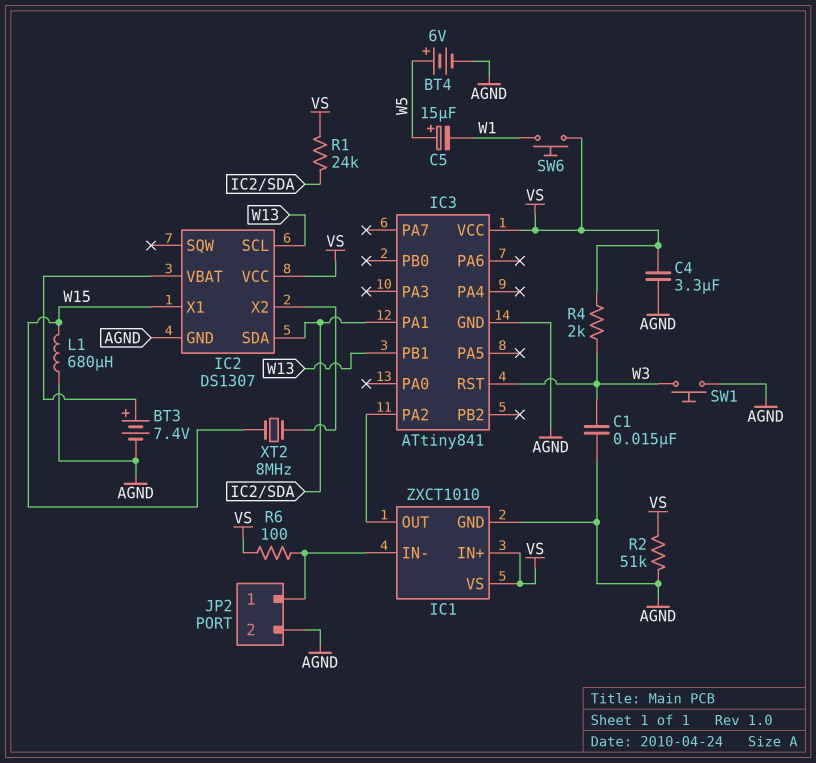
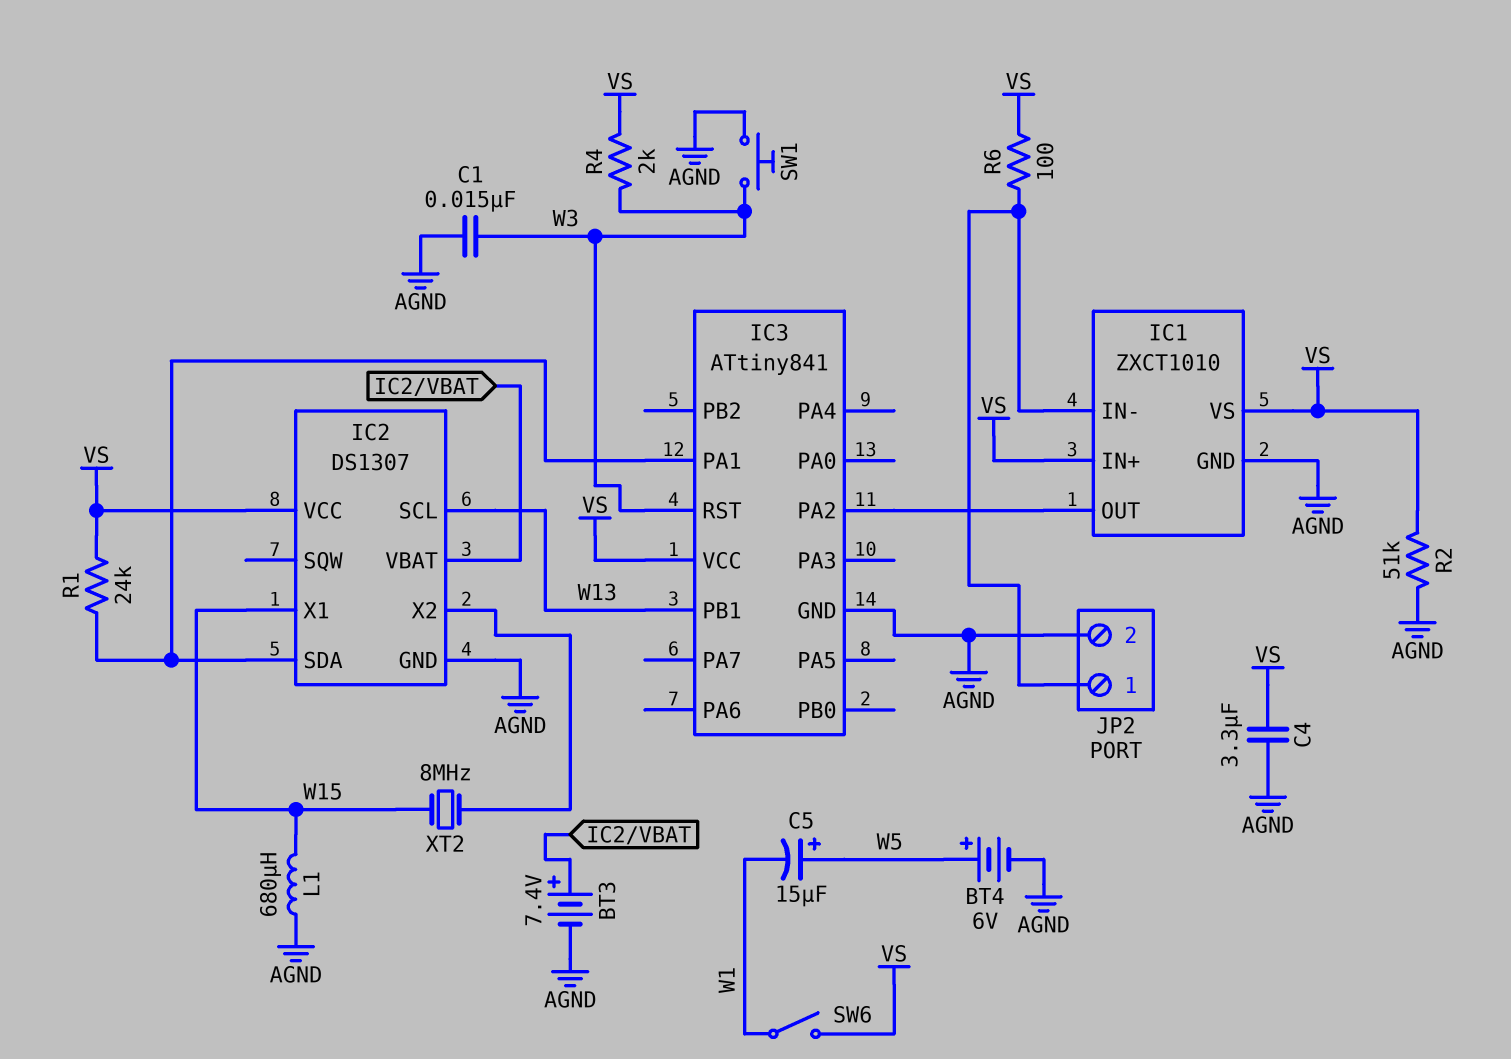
SW6: button (VS, W1) -> switch (VS, W1)

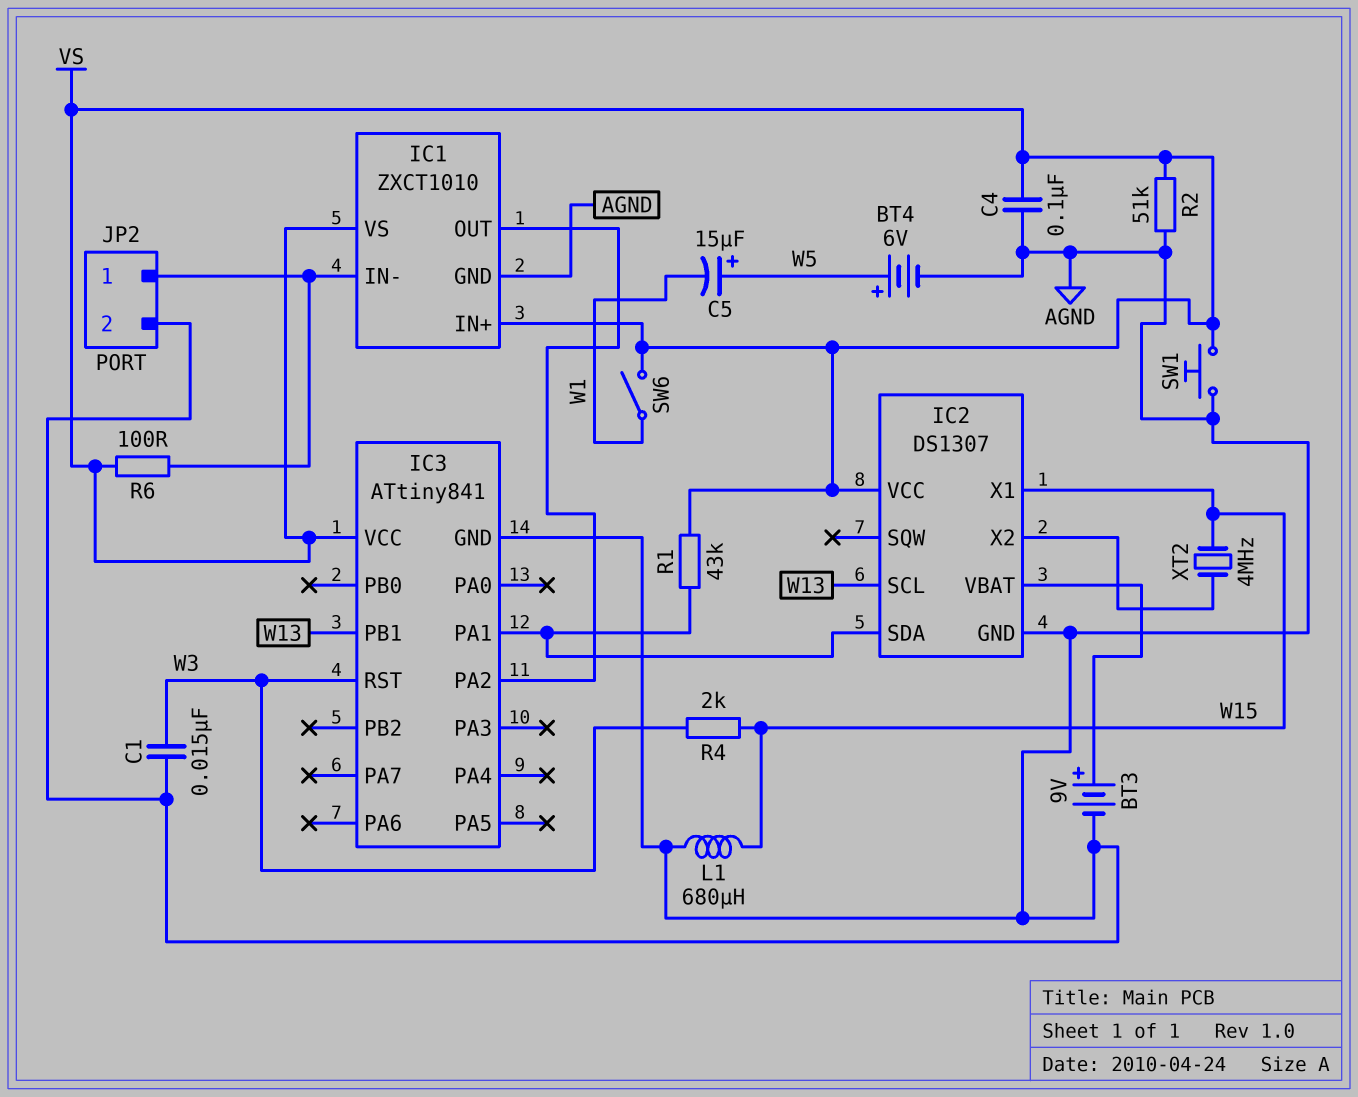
BT3: 7.4V (plus IC2/VBAT, minus AGND) -> 9V (plus IC2/VBAT, minus AGND)
C4: 3.3uF (AGND, VS) -> 100nF (AGND, VS)
R1: 24k (IC2/SDA, VS) -> 43k (IC2/SDA, VS)
R4: 2k (VS, W3) -> 2k (W3, W15)
SW1: button (AGND, W3) -> button (AGND, VS)
XT2: 8MHz (IC2/X2, W15) -> 4MHz (IC2/X2, W15)

